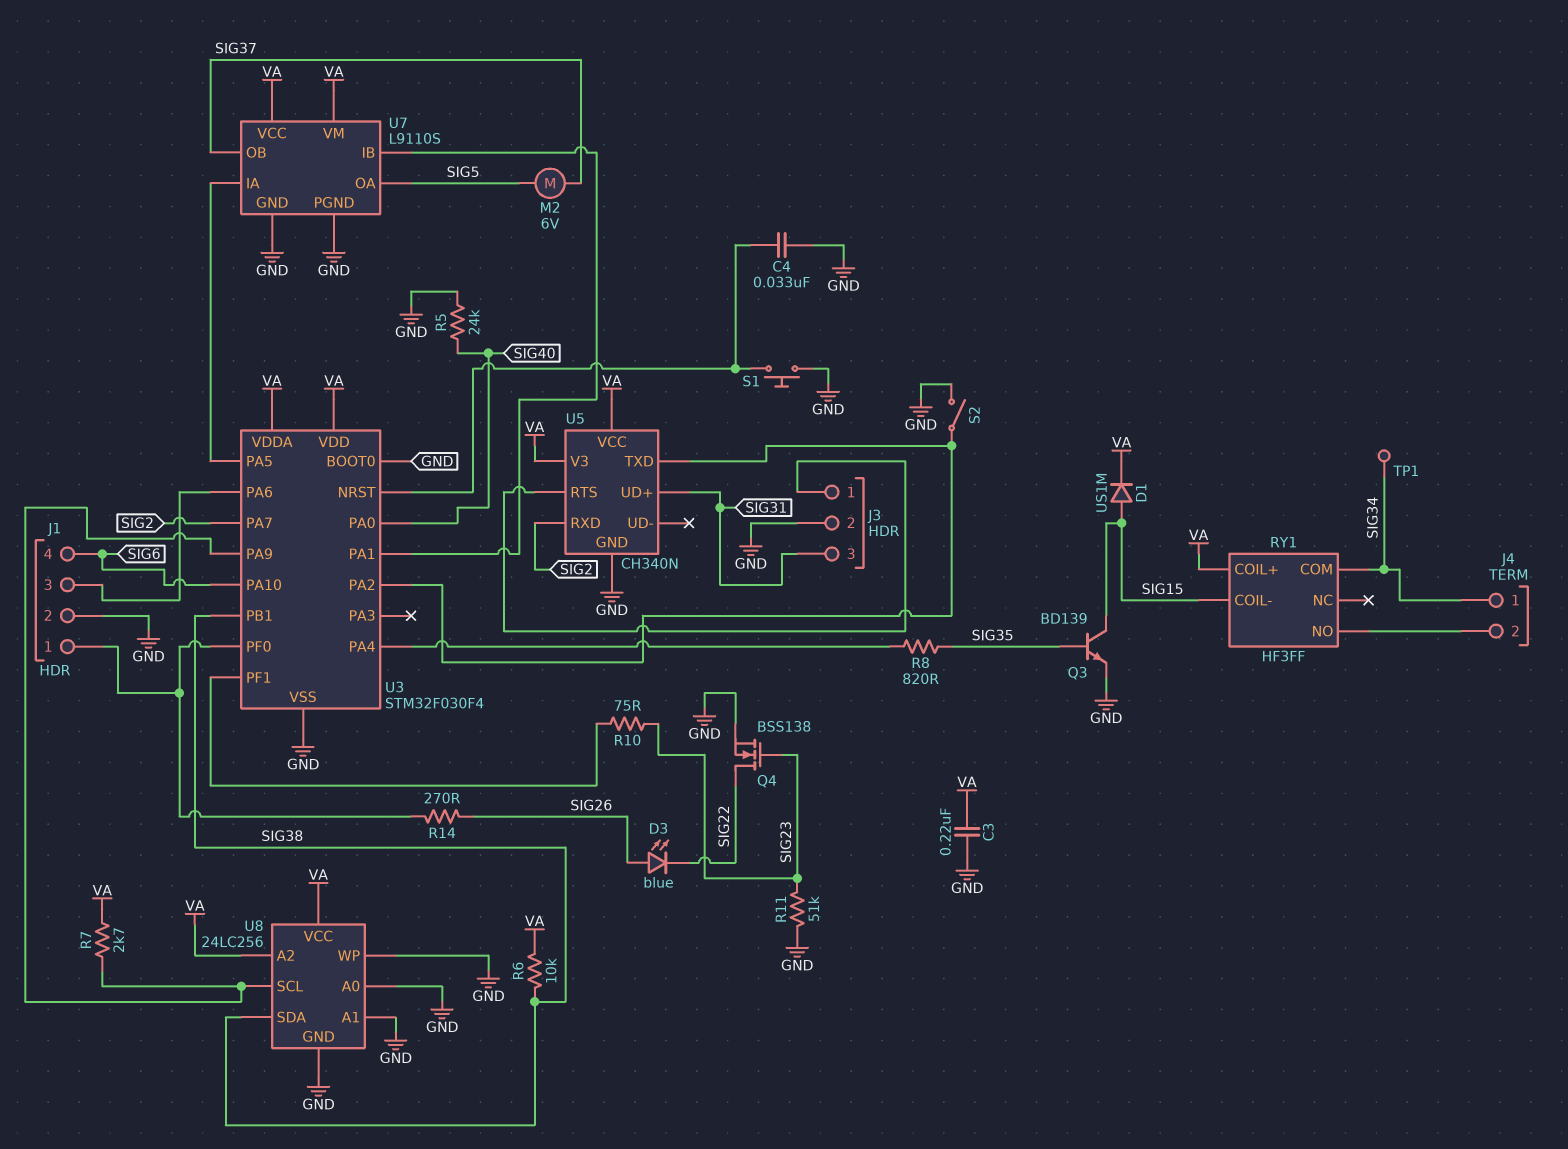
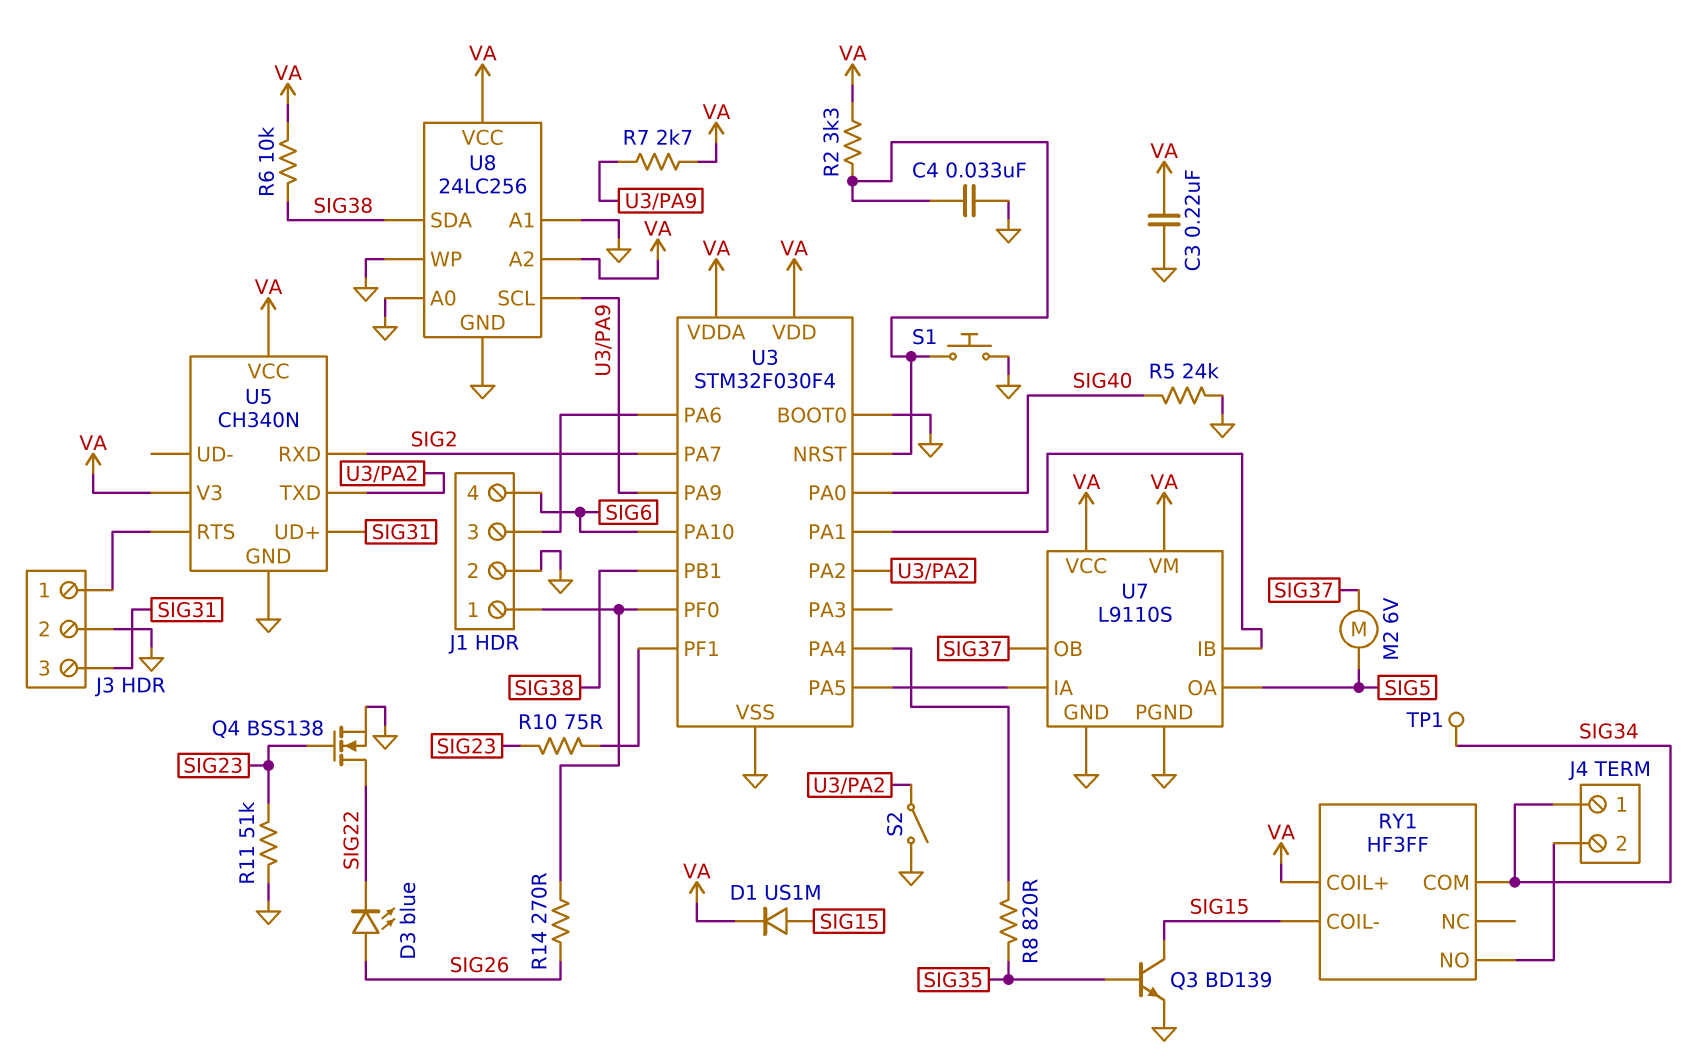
R2: none -> 3.3k (U3/NRST, VA)

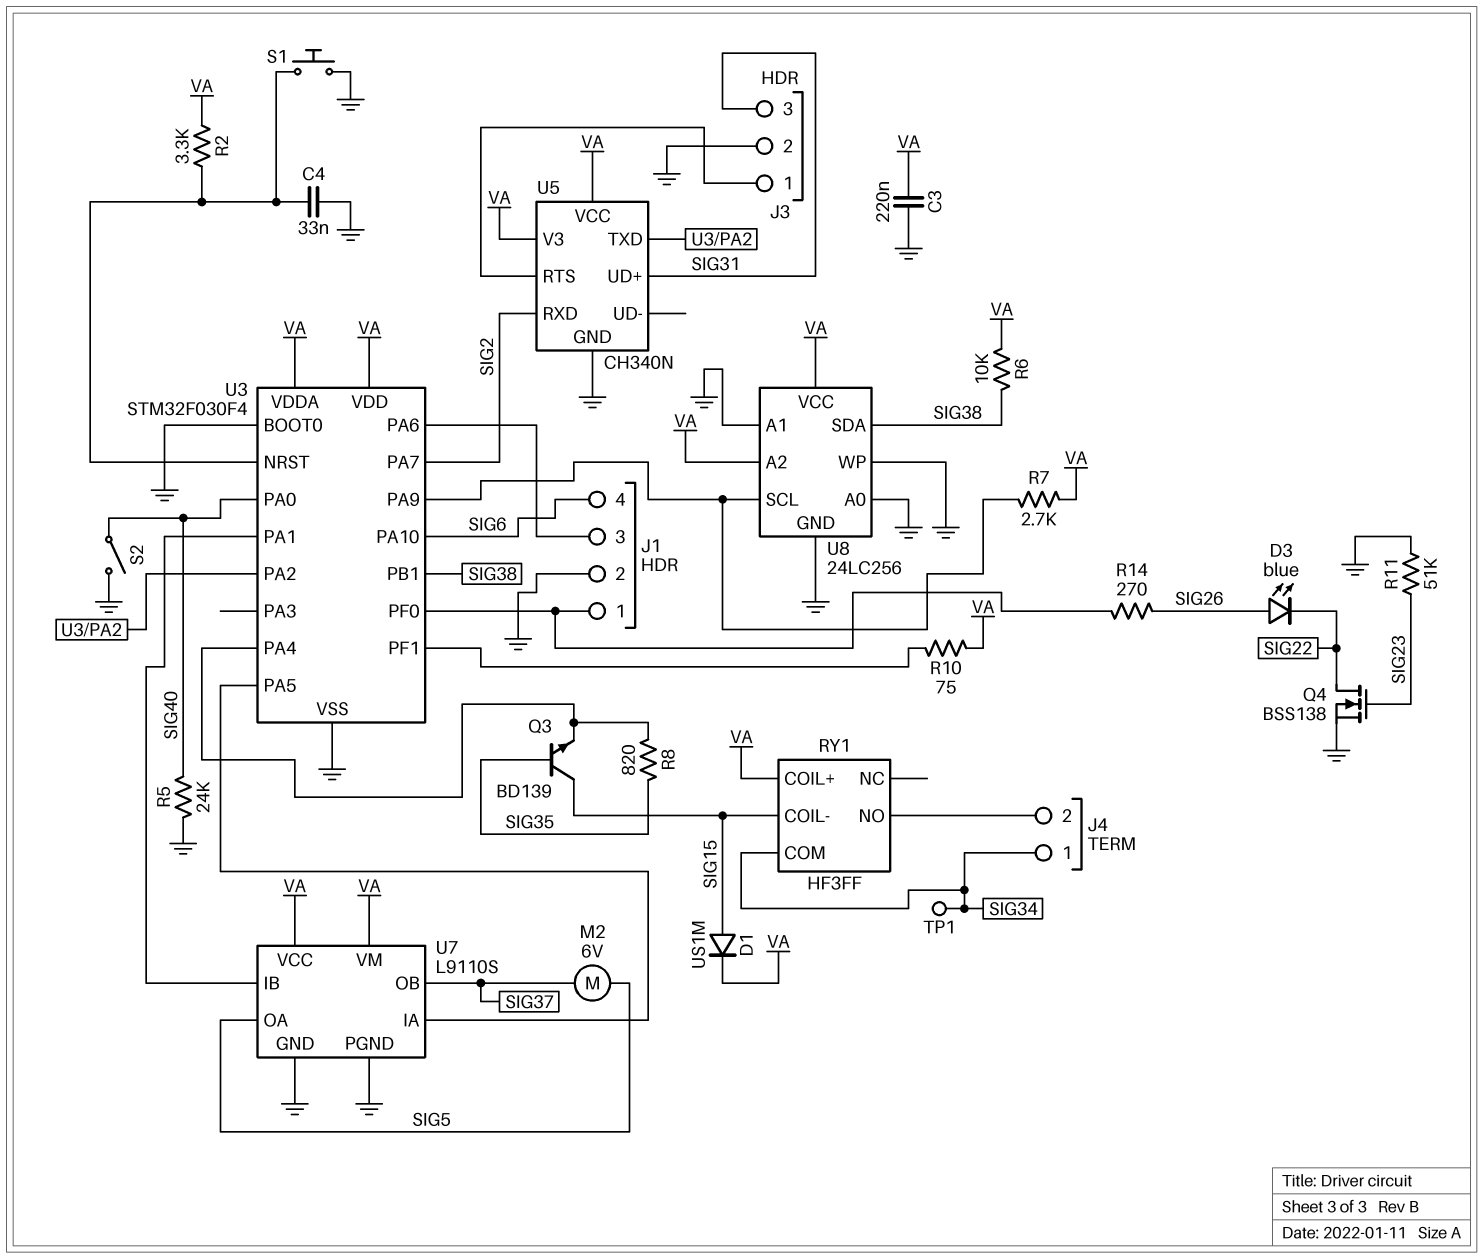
Q3: NPN BD139 (B SIG35, C SIG15, E GND) -> NPN BD139 (B SIG35, C SIG15, E U3/PA4)
R10: 75 (SIG23, U3/PF1) -> 75 (U3/PF1, VA)
S2: switch (GND, U3/PA2) -> switch (GND, SIG40)

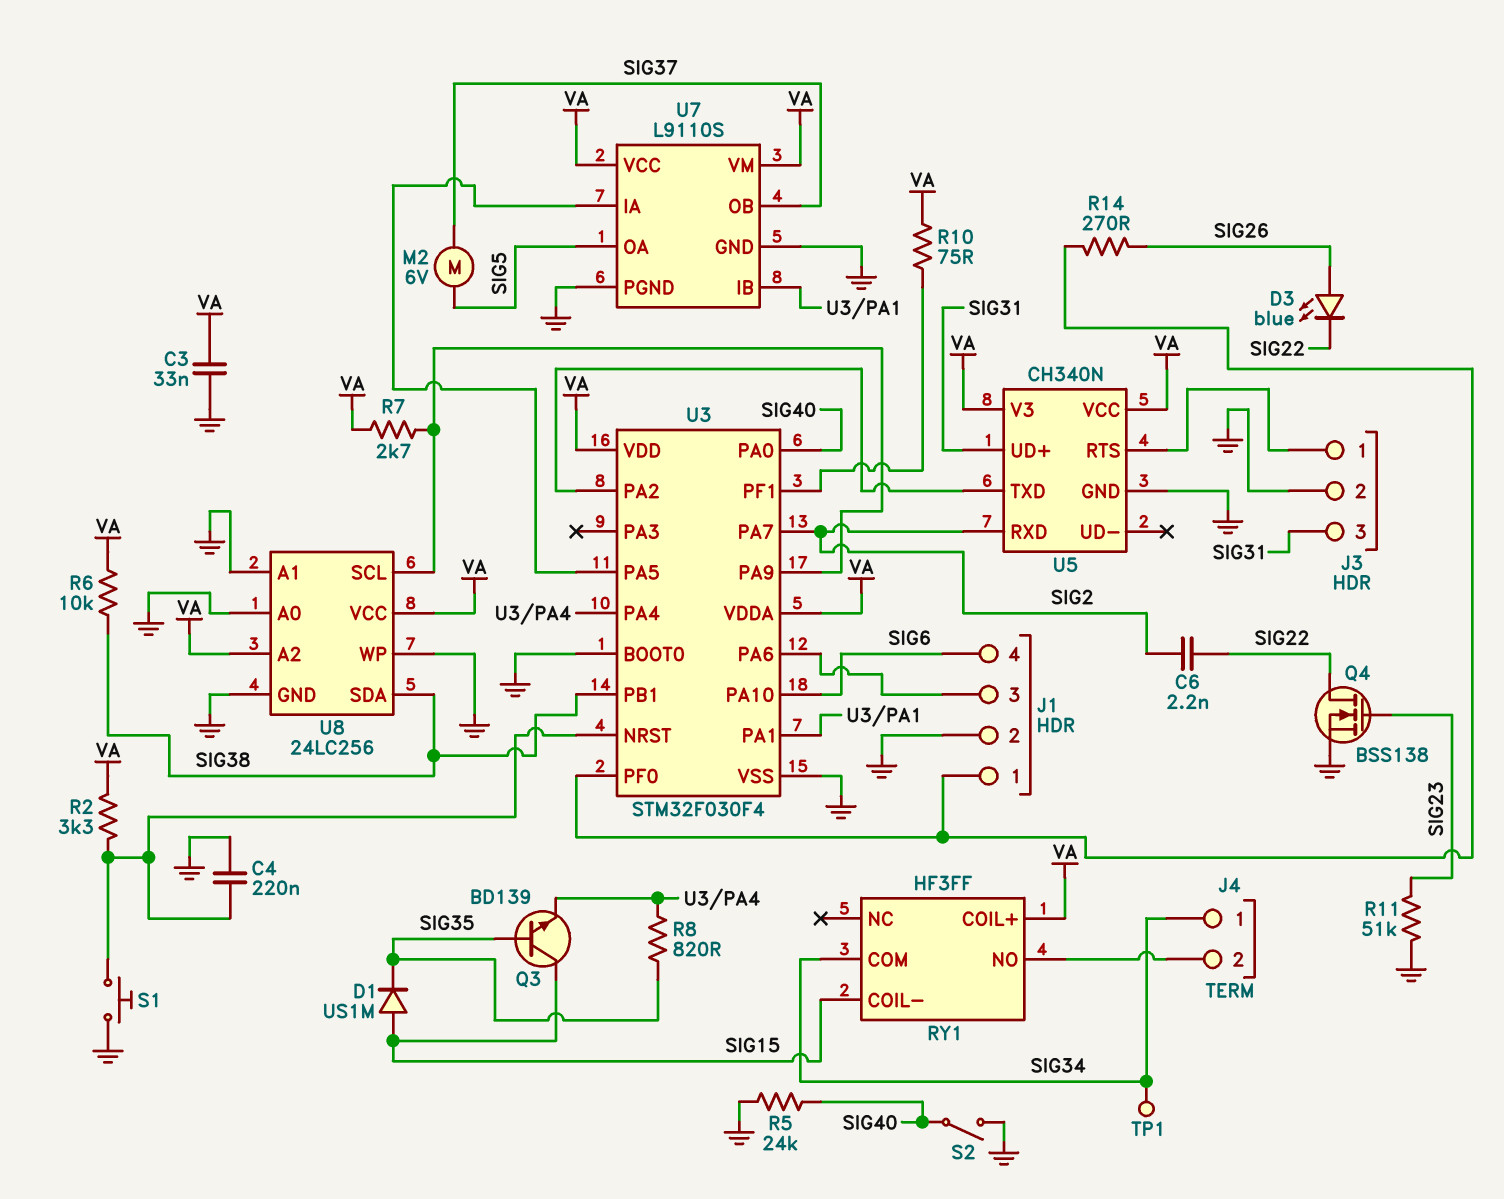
C3: 220nF (GND, VA) -> 33nF (GND, VA)
C4: 33nF (GND, U3/NRST) -> 220nF (GND, U3/NRST)
C6: none -> 2.2nF (SIG2, SIG22)
D1: diode US1M (A SIG15, K VA) -> diode US1M (A SIG15, K SIG35)

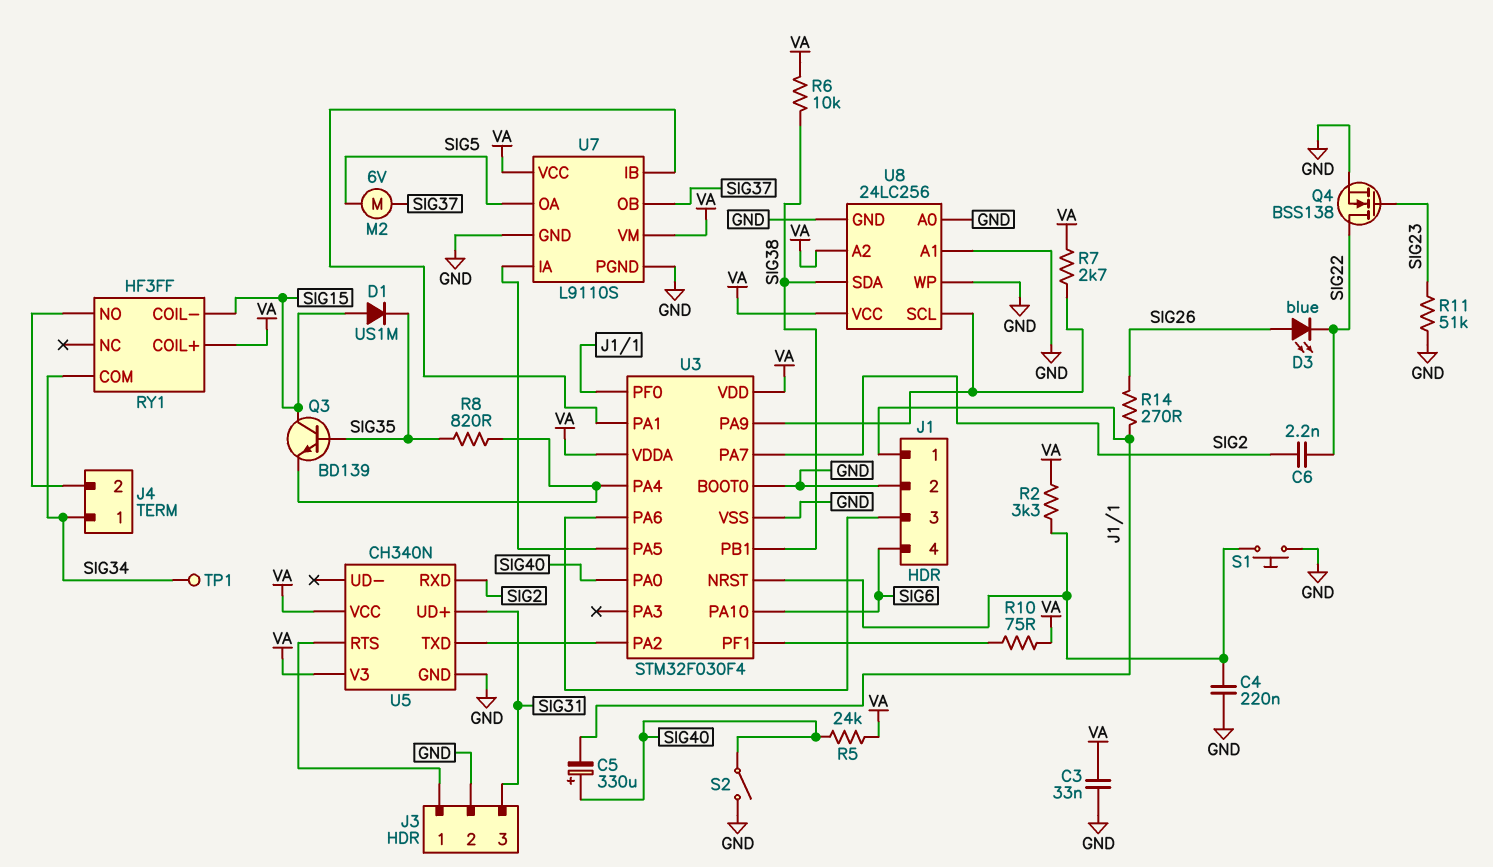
C5: none -> 330uF (plus SIG40, minus J1/1)
R5: 24k (GND, SIG40) -> 24k (SIG40, VA)

